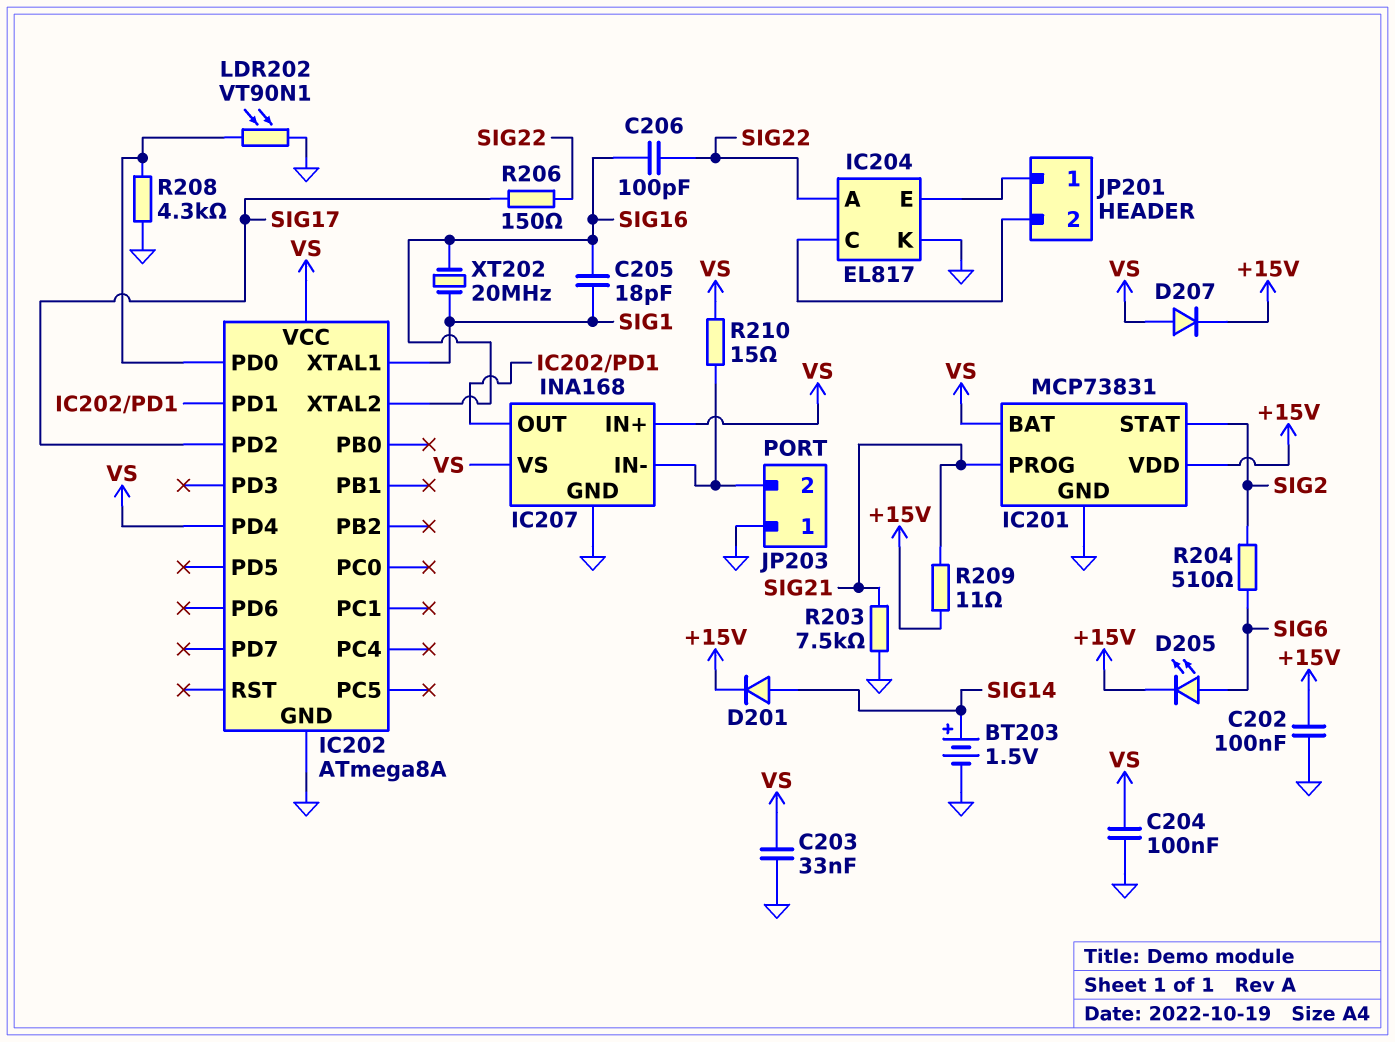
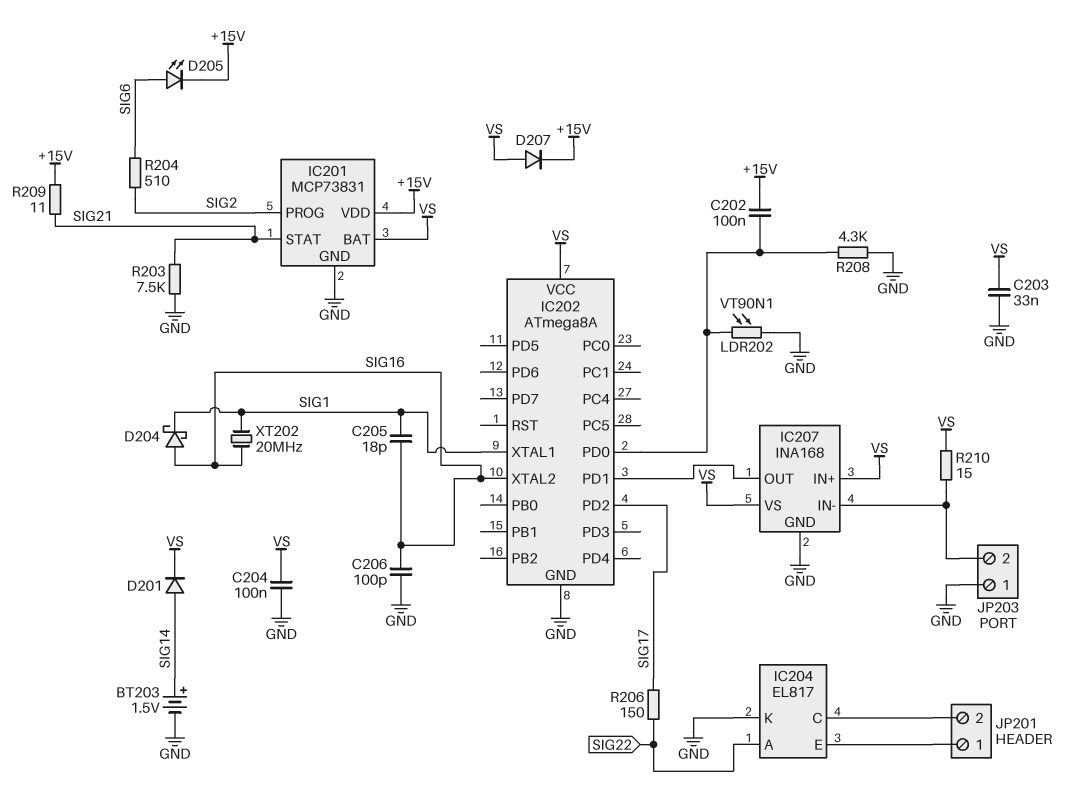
C202: 100nF (+15V, GND) -> 100nF (+15V, IC202/PD0)
C206: 100pF (SIG16, SIG22) -> 100pF (GND, SIG16)
D201: diode (A SIG14, K +15V) -> diode (A SIG14, K VS)
D204: none -> schottky (A SIG16, K SIG1)
IC201 pin PROG: SIG21 -> SIG2
IC201 pin STAT: SIG2 -> SIG21
IC202 pin PD4: VS -> none

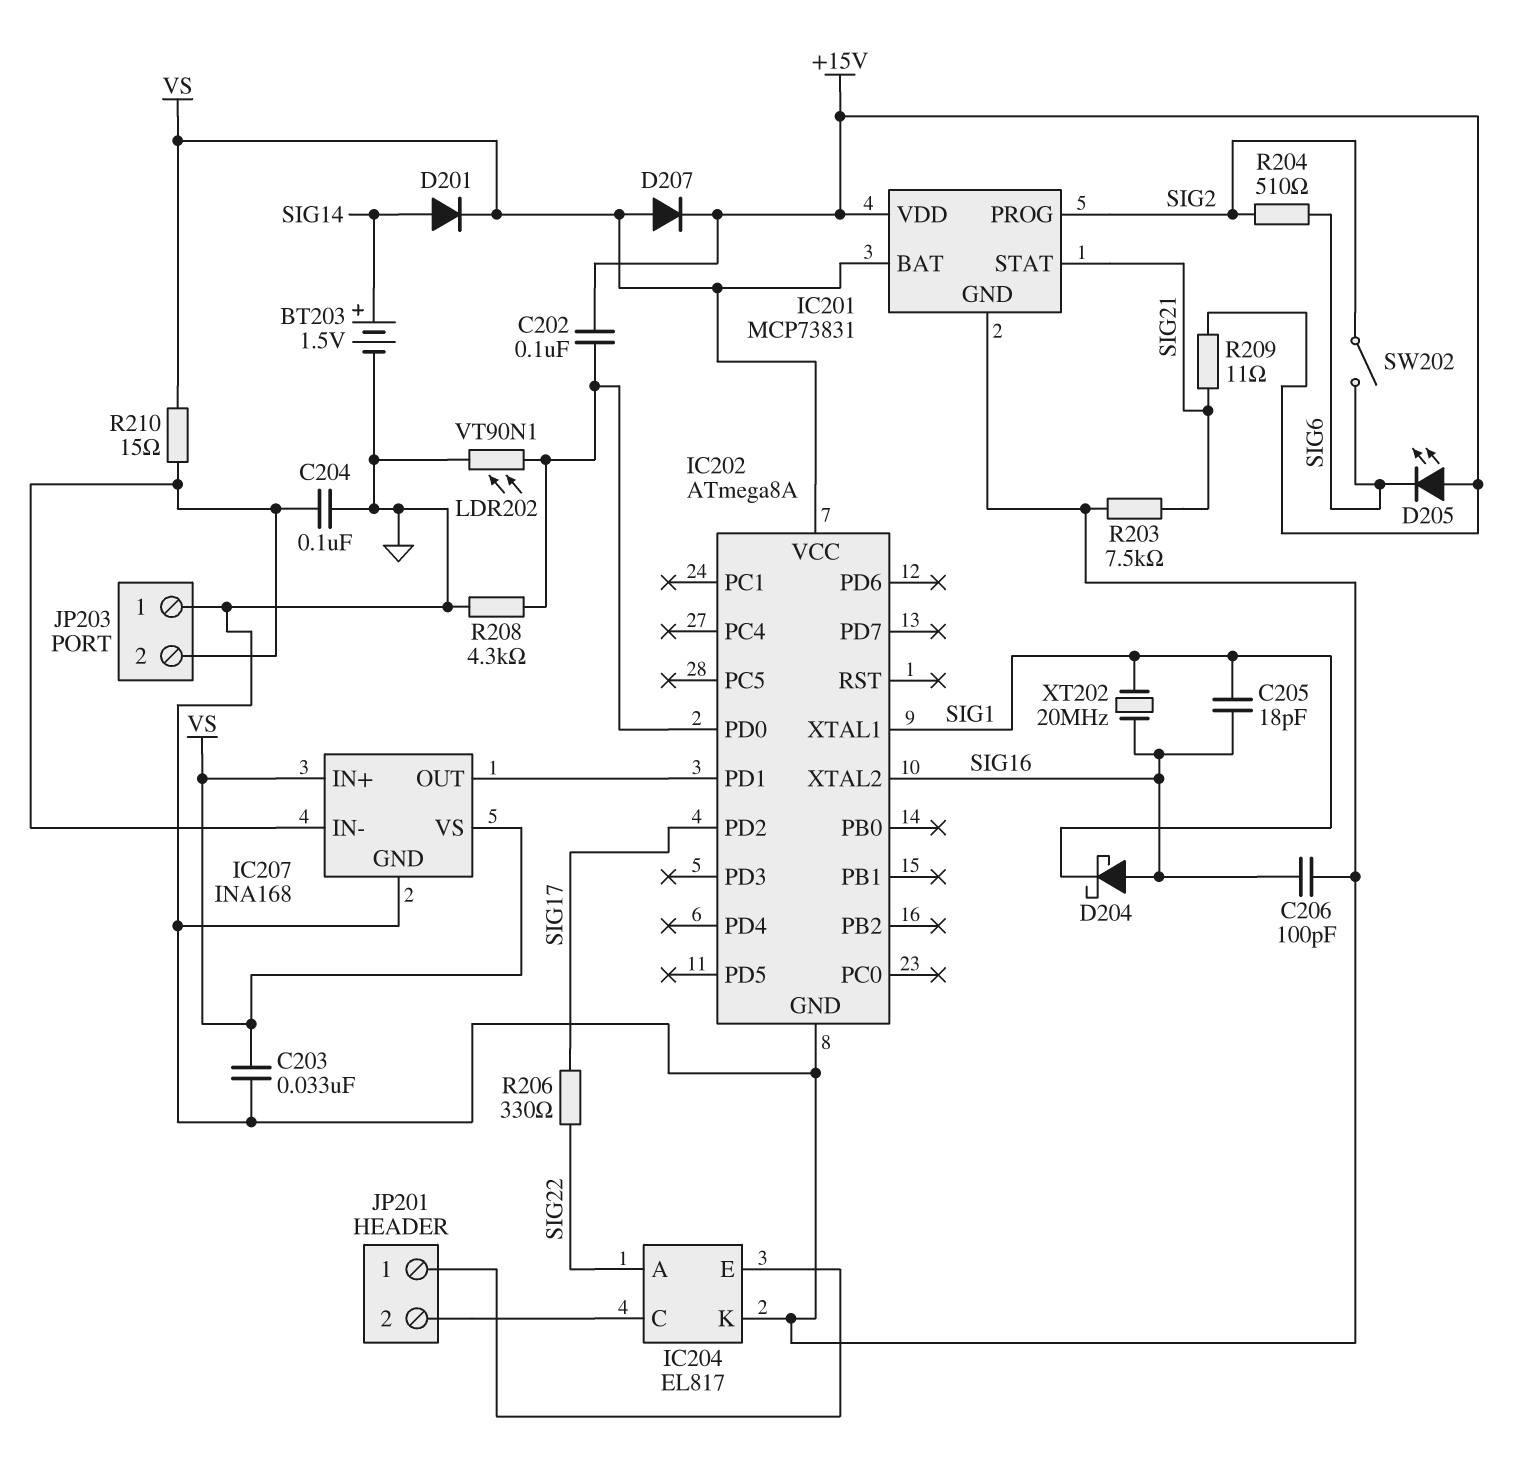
C204: 100nF (GND, VS) -> 100nF (GND, IC207/IN-)
D205: LED (A SIG6, K +15V) -> LED (A +15V, K SIG6)
R206: 150 (SIG17, SIG22) -> 330 (SIG17, SIG22)
SW202: none -> switch (SIG2, SIG6)

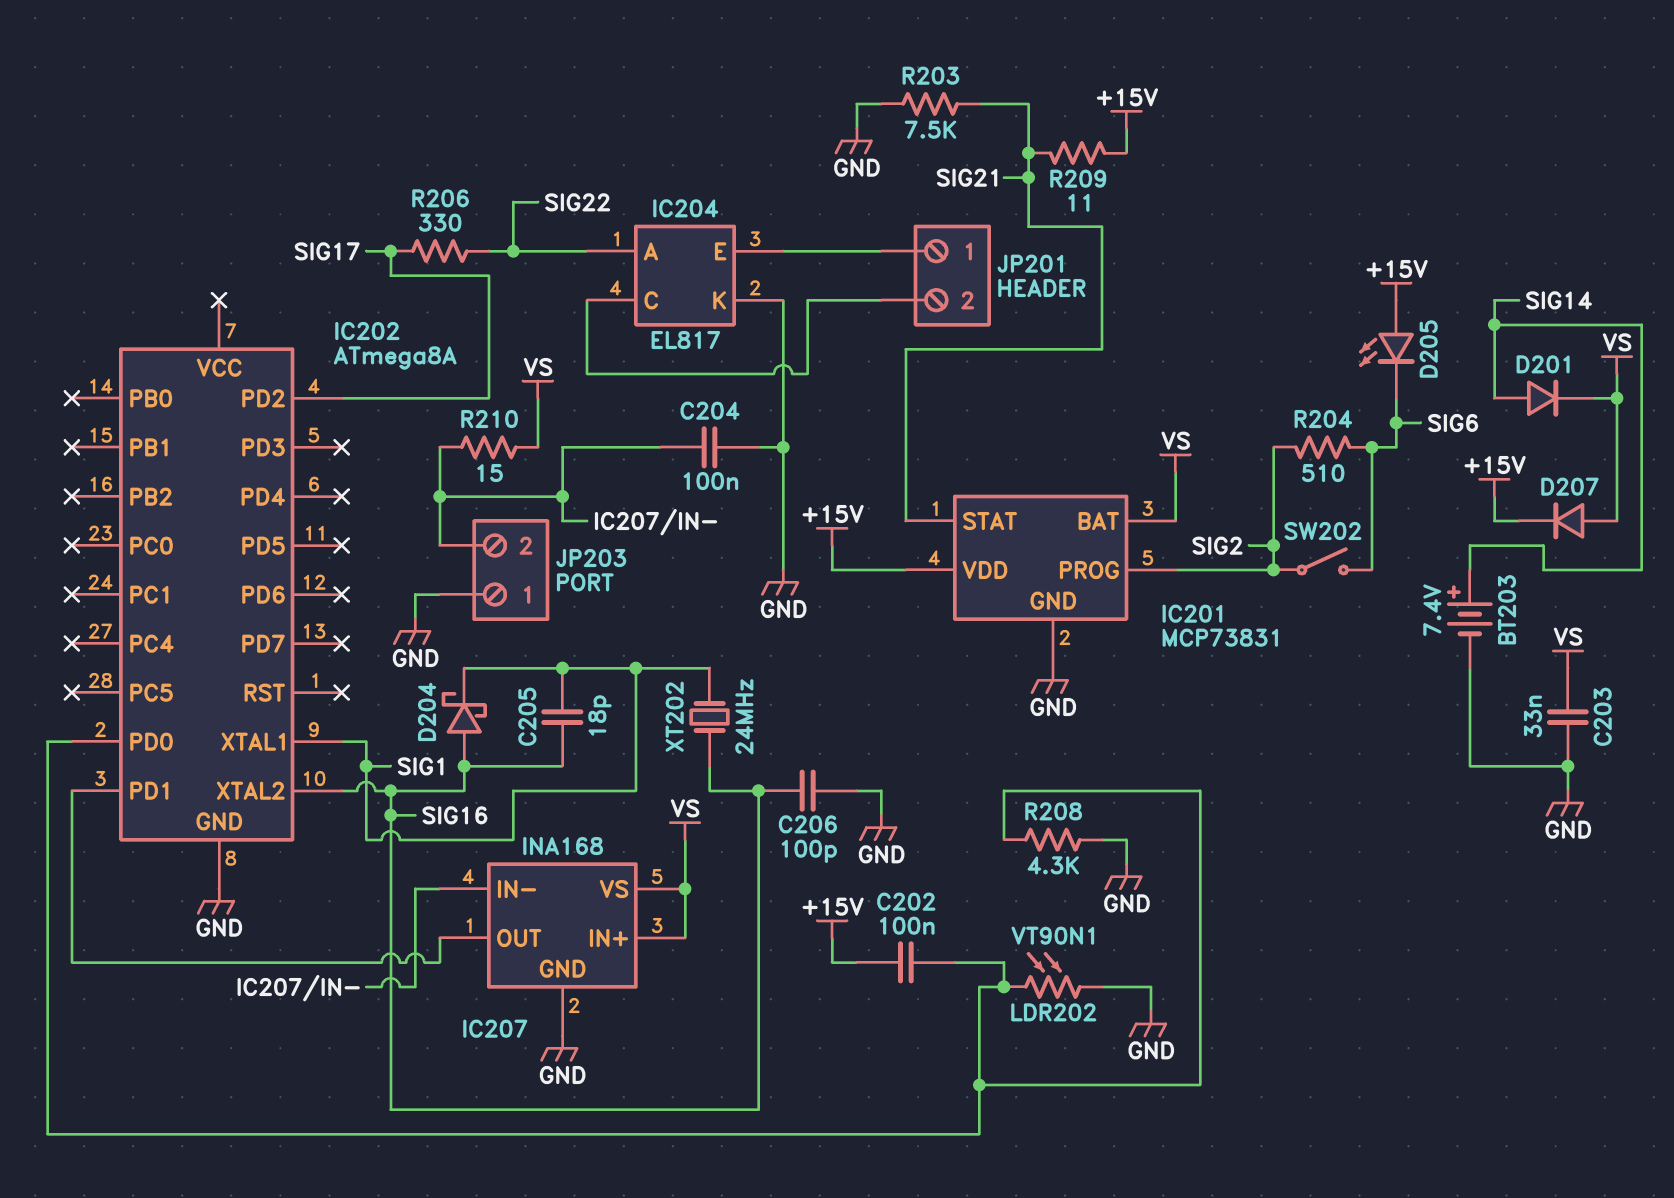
BT203: 1.5V (plus SIG14, minus GND) -> 7.4V (plus SIG14, minus GND)
IC202 pin VCC: VS -> none
XT202: 20MHz (SIG1, SIG16) -> 24MHz (SIG1, SIG16)

